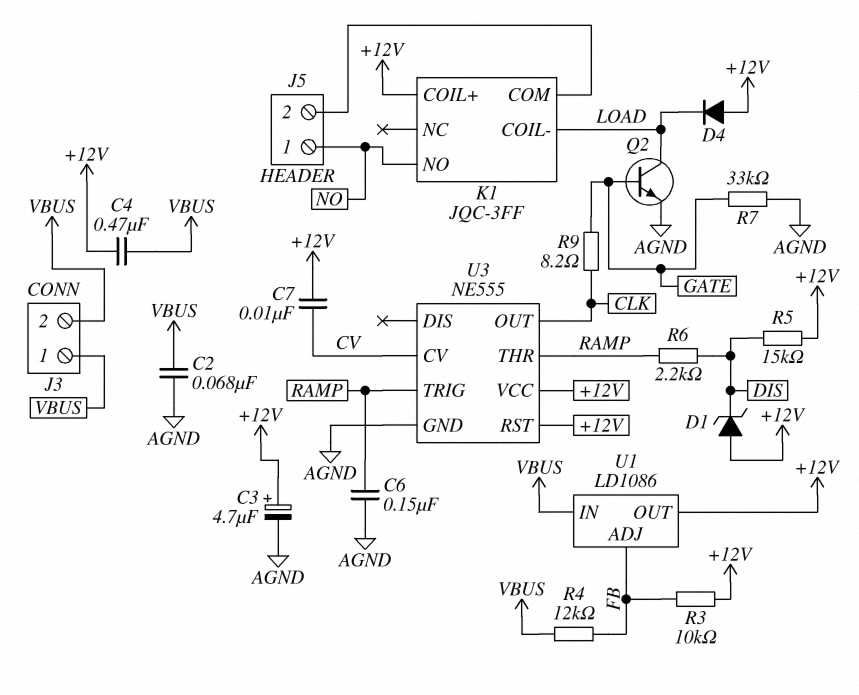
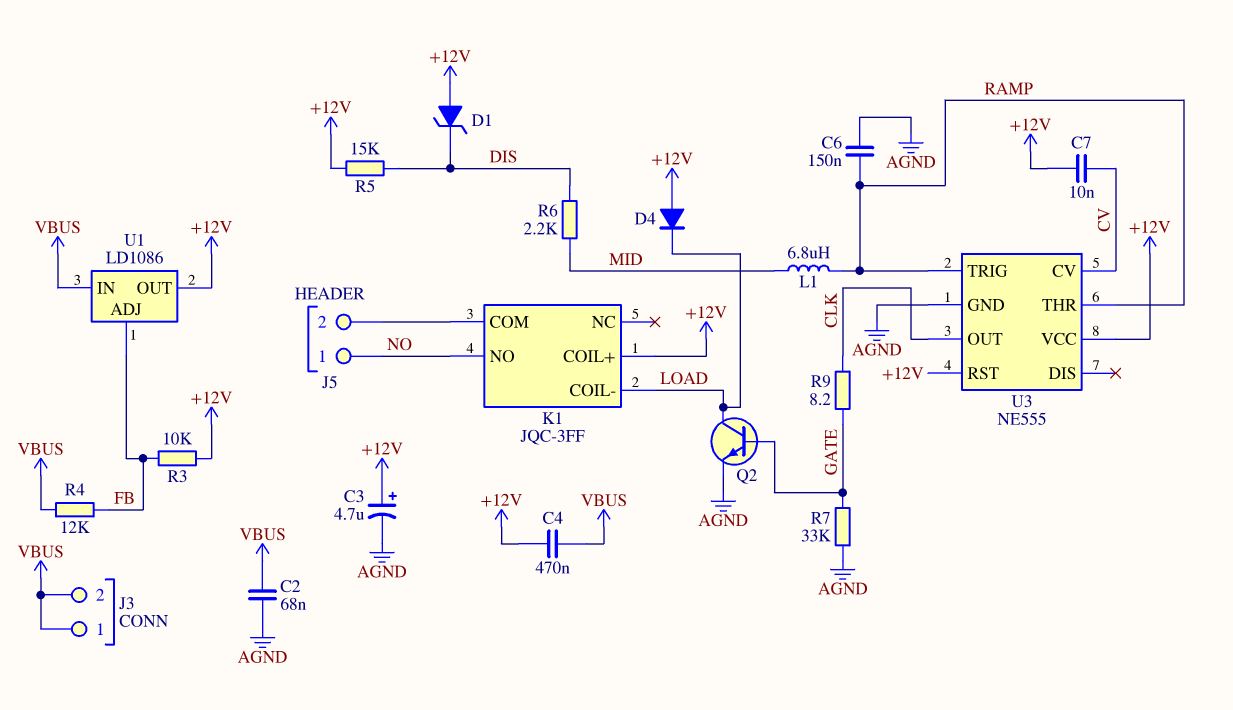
L1: none -> 6.8uH (MID, RAMP)
R6: 2.2k (DIS, RAMP) -> 2.2k (DIS, MID)

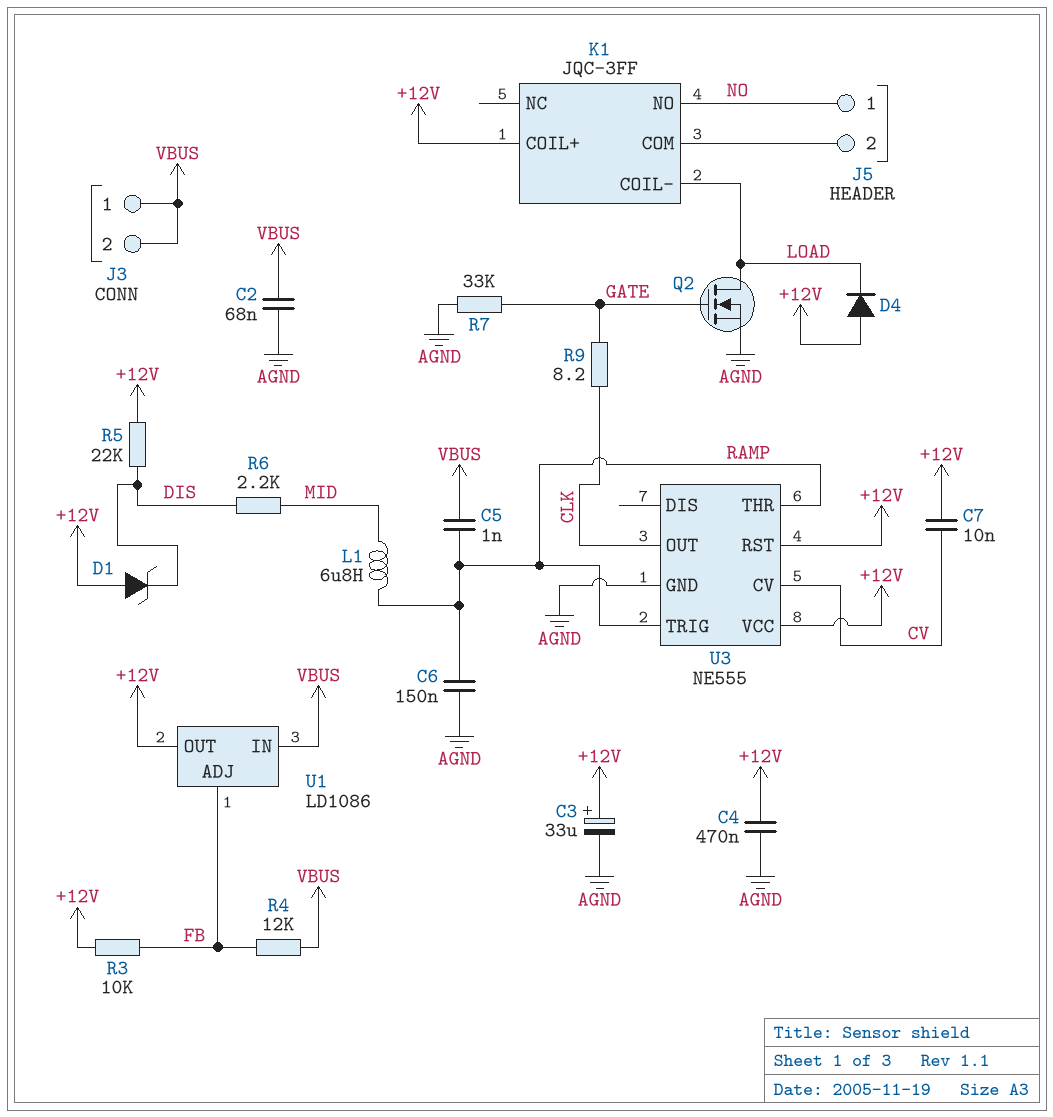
C3: 4.7uF (plus +12V, minus AGND) -> 33uF (plus +12V, minus AGND)
C4: 470nF (+12V, VBUS) -> 470nF (+12V, AGND)
C5: none -> 1nF (RAMP, VBUS)
Q2: NPN (B GATE, C LOAD, E AGND) -> NMOS (G GATE, D LOAD, S AGND)
R5: 15k (+12V, DIS) -> 22k (+12V, DIS)

